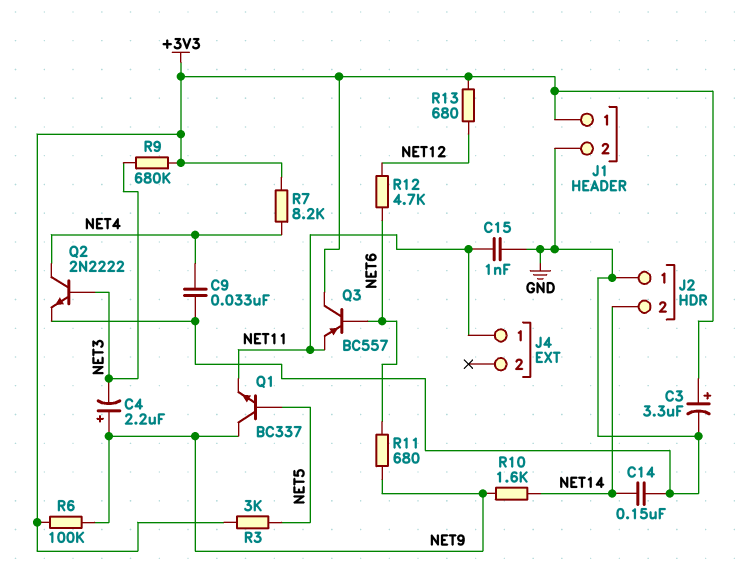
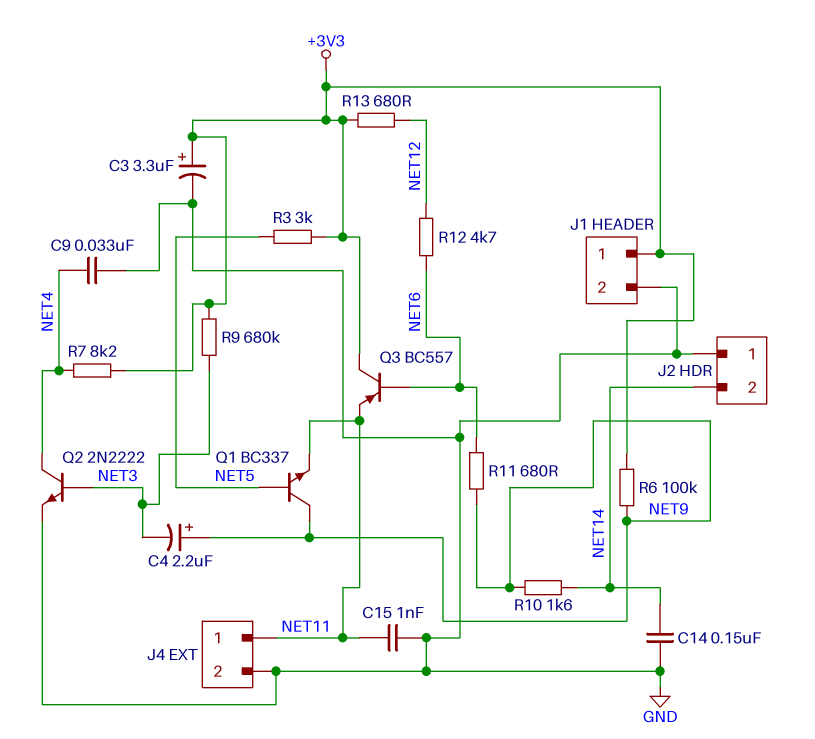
J4 pin 2: none -> GND

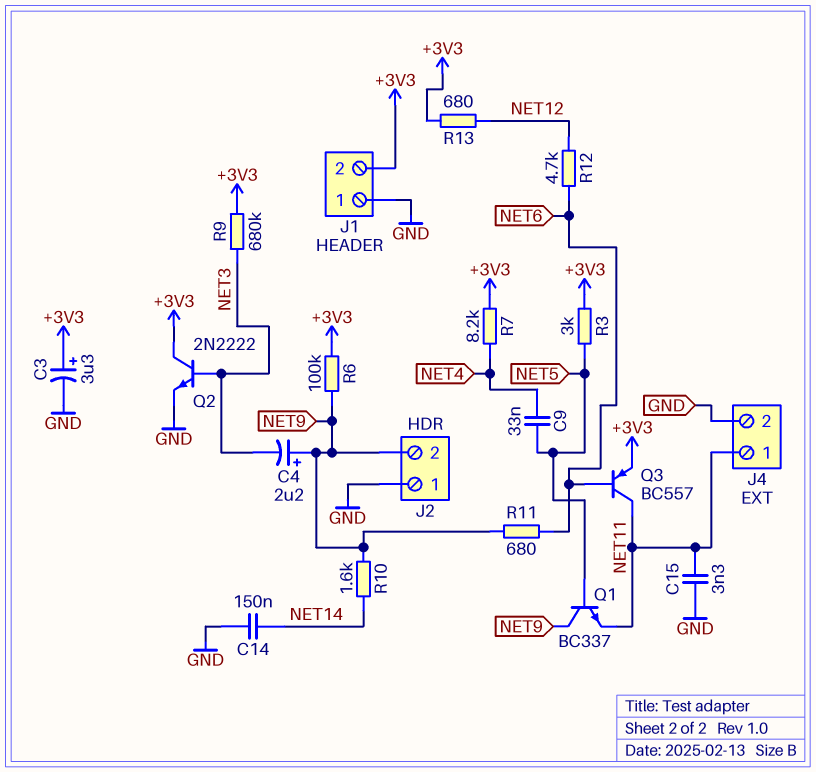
C9: 33nF (GND, NET4) -> 33nF (NET4, NET5)
C15: 1nF (GND, NET11) -> 3.3nF (GND, NET11)
J1 pin 1: +3V3 -> GND
J1 pin 2: GND -> +3V3
J2 pin 2: NET14 -> NET9
Q2: NPN 2N2222 (B NET3, C NET4, E GND) -> NPN 2N2222 (B NET3, C +3V3, E GND)
Q3: PNP BC557 (B NET6, C +3V3, E NET11) -> PNP BC557 (B NET6, C NET11, E +3V3)

